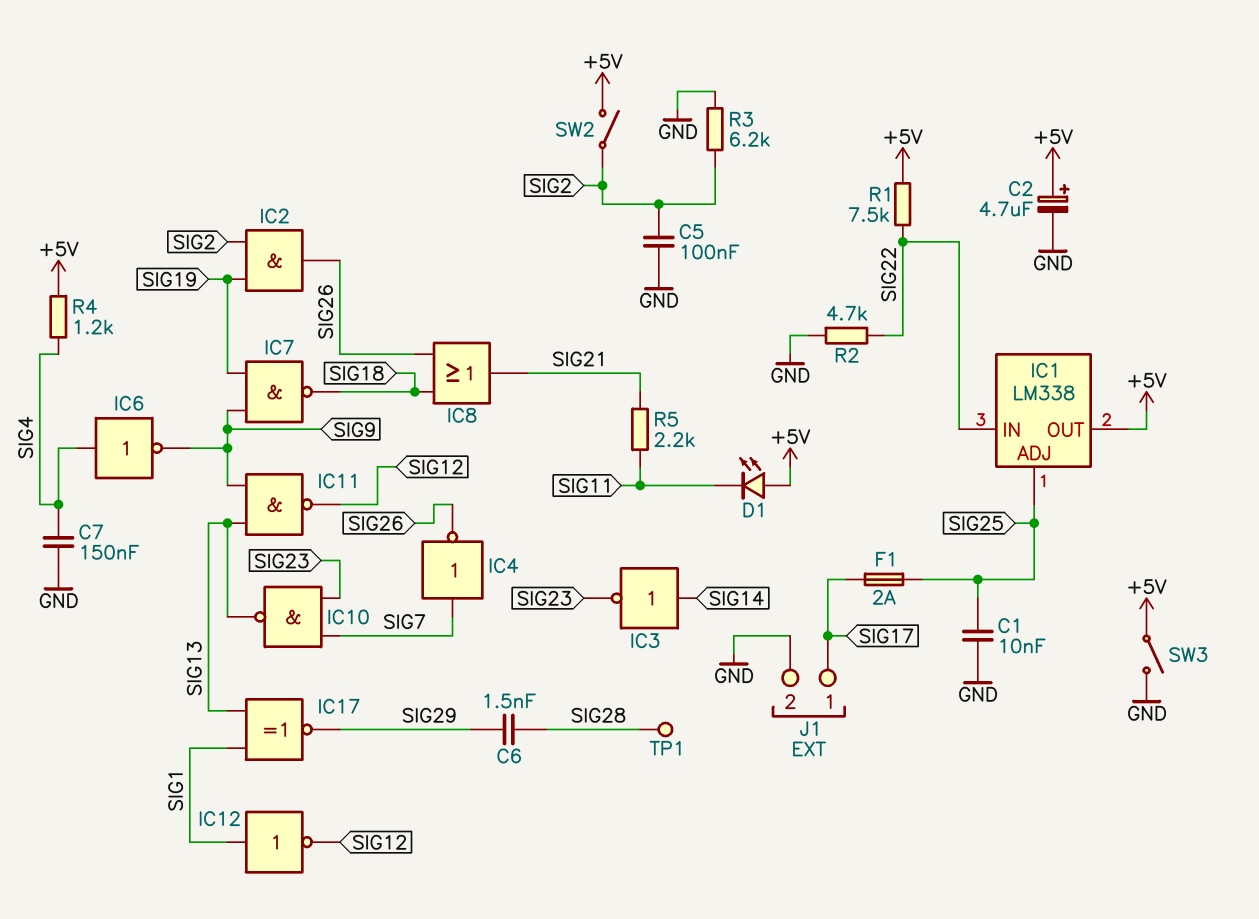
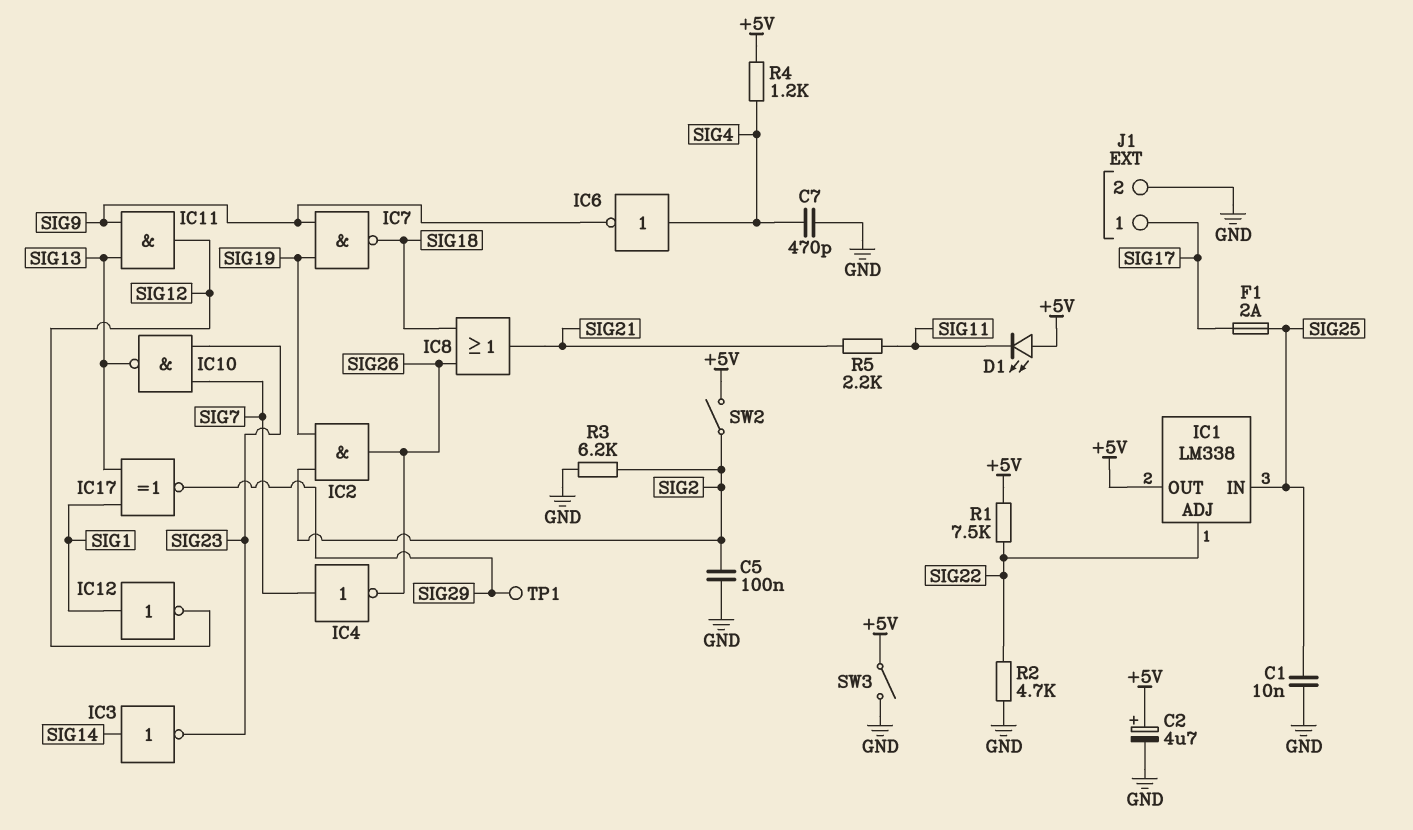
C6: 1.5nF (SIG28, SIG29) -> none
C7: 150nF (GND, SIG4) -> 470pF (GND, SIG4)
IC1 pin ADJ: SIG25 -> SIG22
IC1 pin IN: SIG22 -> SIG25
IC11: NAND (in SIG9, in SIG13, out SIG12) -> AND (in SIG9, in SIG13, out SIG12)
TP1: test point (SIG28) -> test point (SIG29)

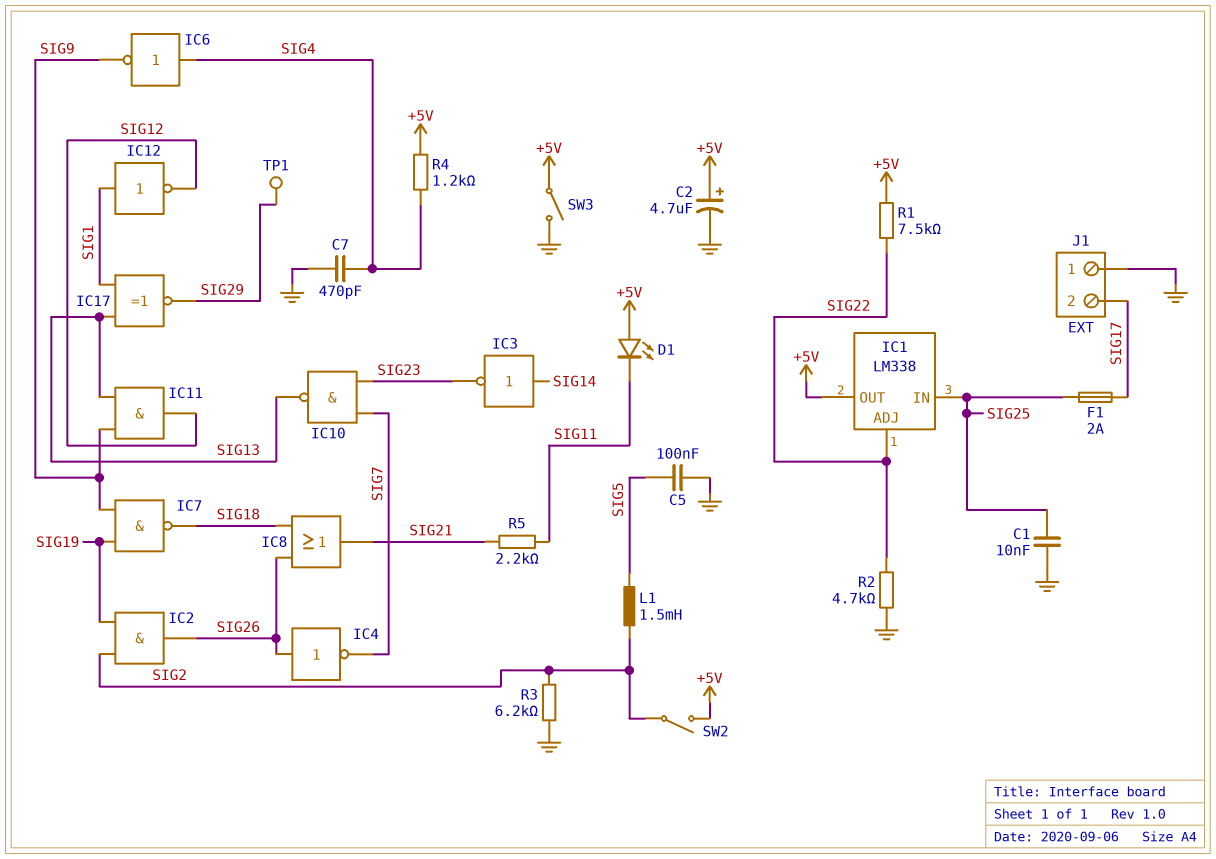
C5: 100nF (GND, SIG2) -> 100nF (GND, SIG5)
IC4: NOT (in SIG7, out SIG26) -> NOT (in SIG26, out SIG7)
J1 pin 1: SIG17 -> GND
J1 pin 2: GND -> SIG17
L1: none -> 1.5mH (SIG2, SIG5)

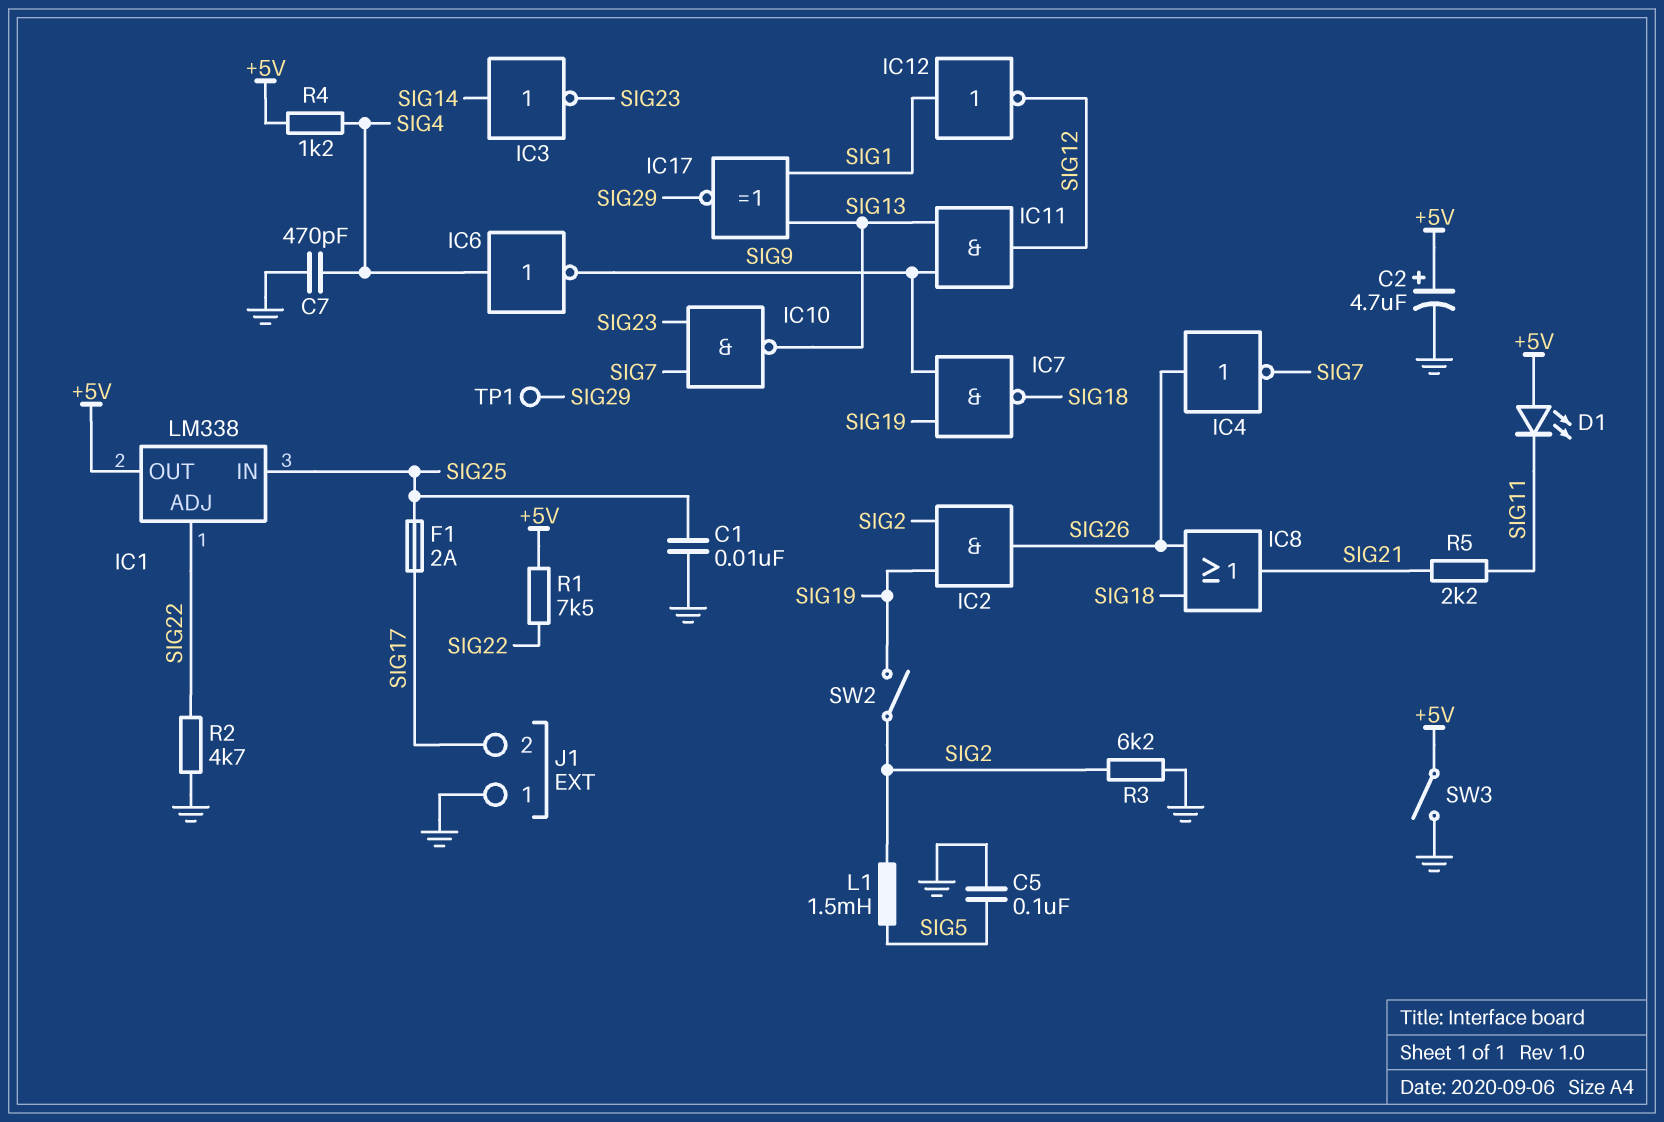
SW2: switch (+5V, SIG2) -> switch (SIG2, SIG19)

